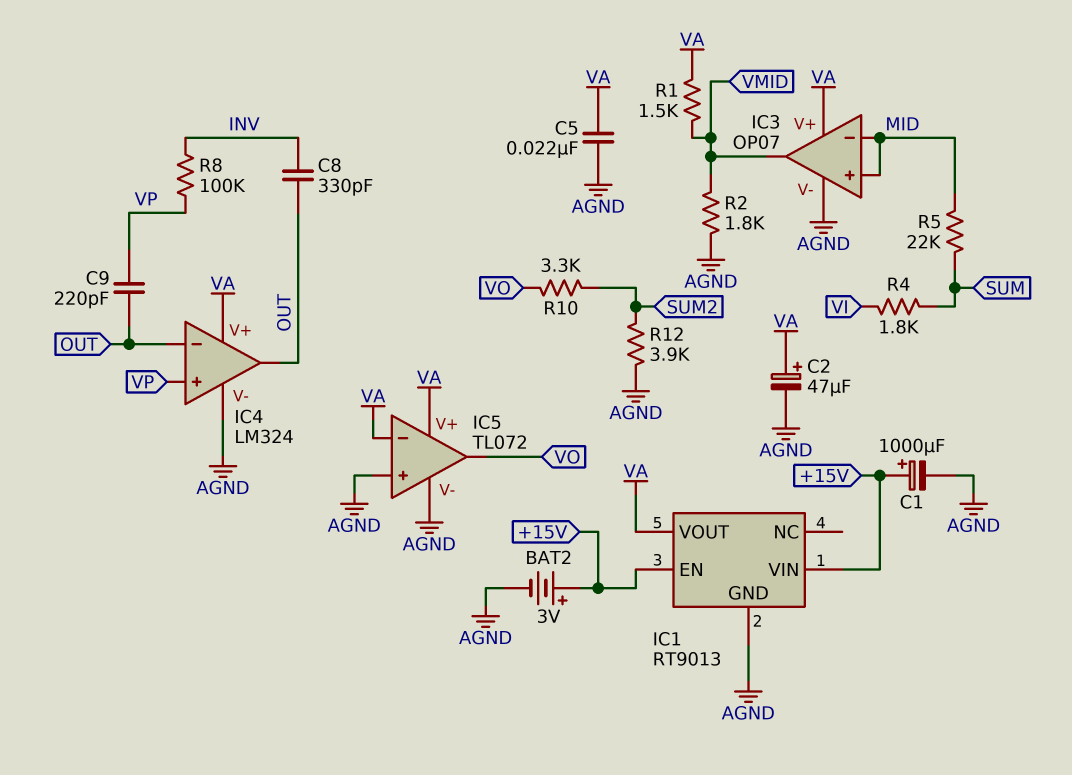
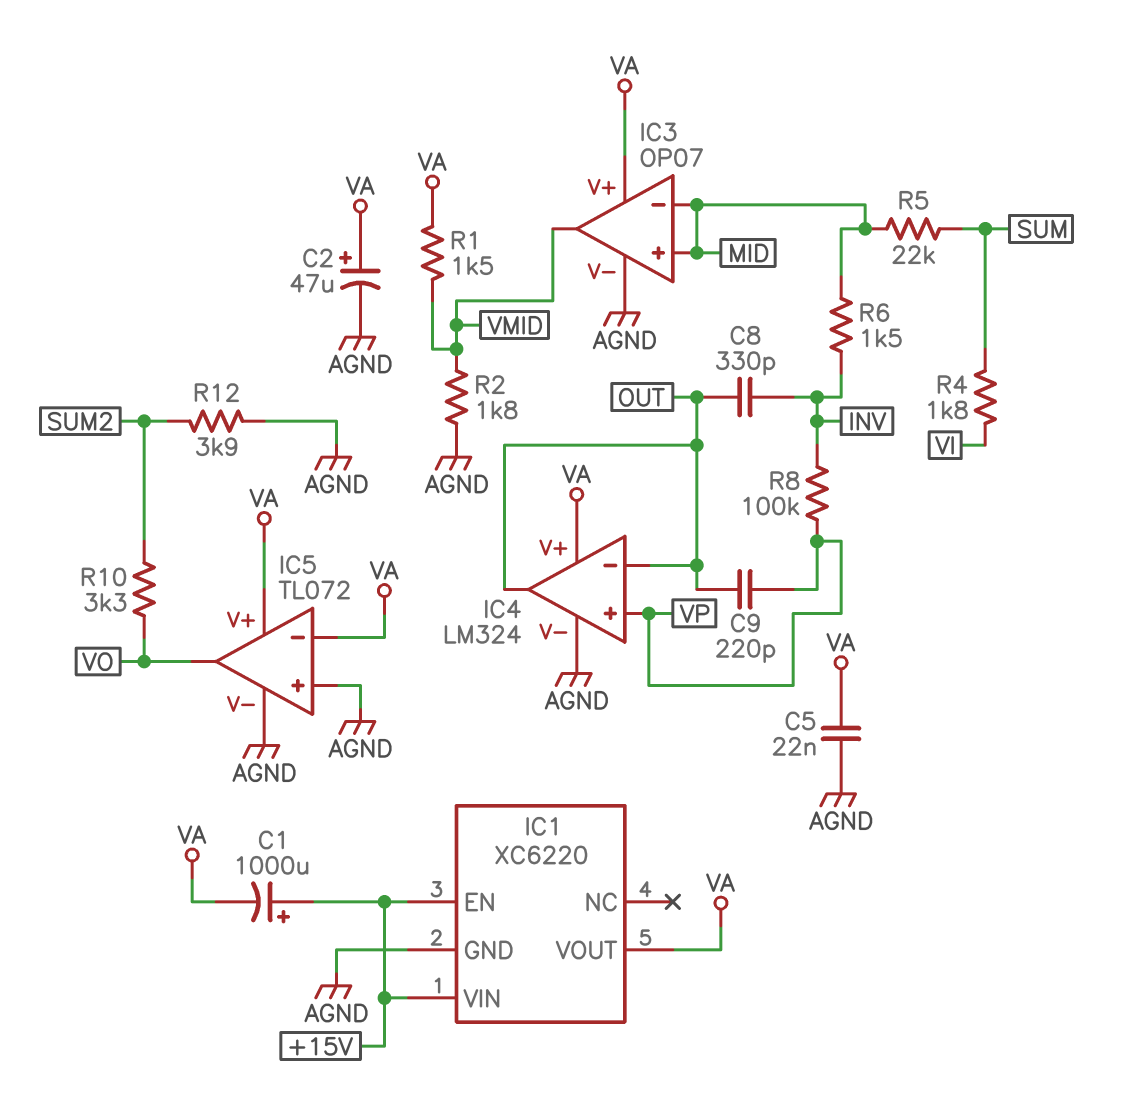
BAT2: 3V (plus +15V, minus AGND) -> none
C1: 1000uF (plus +15V, minus AGND) -> 1000uF (plus +15V, minus VA)
IC1: RT9013 -> XC6220
R6: none -> 1.5k (INV, MID)

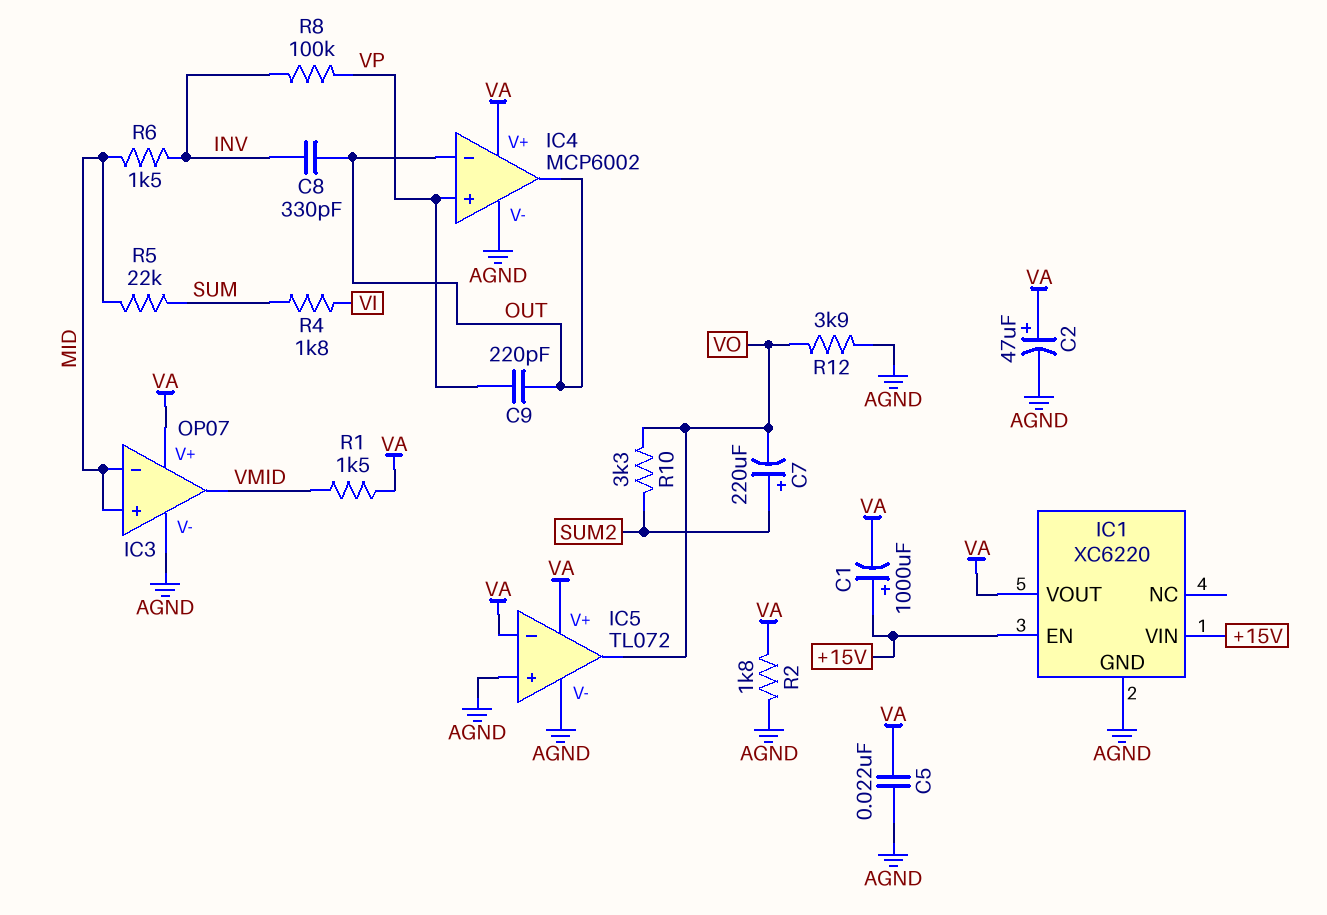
C7: none -> 220uF (plus SUM2, minus VO)
IC4: LM324 -> MCP6002
R2: 1.8k (AGND, VMID) -> 1.8k (AGND, VA)
R12: 3.9k (AGND, SUM2) -> 3.9k (AGND, VO)

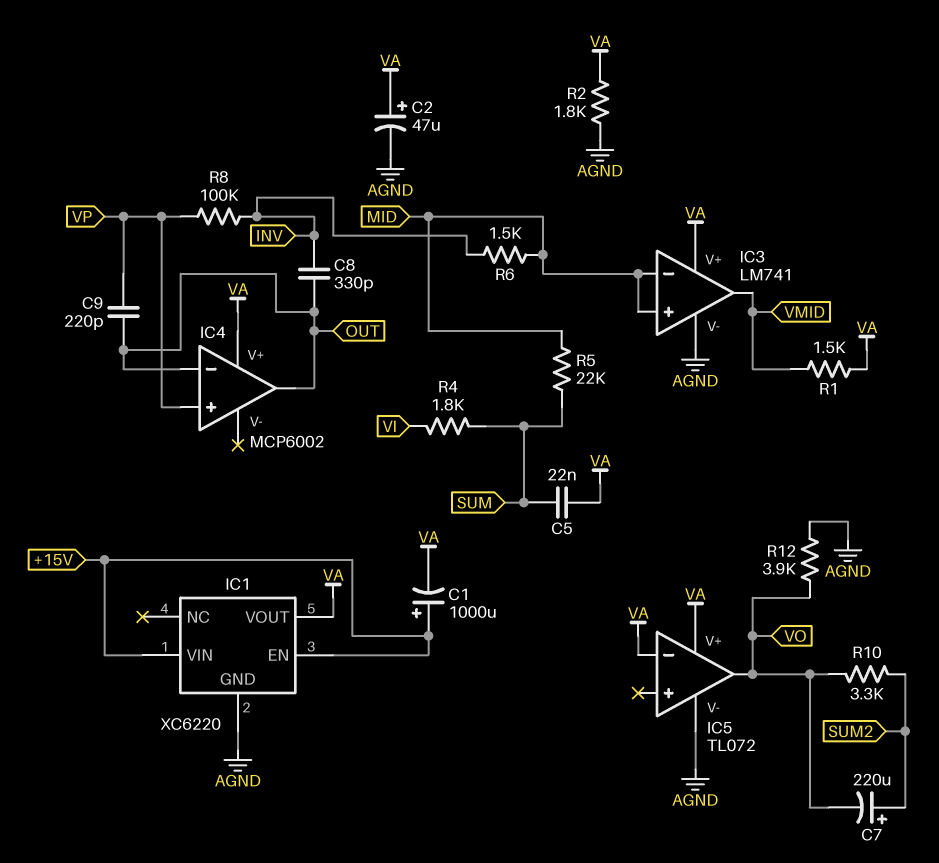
C5: 22nF (AGND, VA) -> 22nF (SUM, VA)
IC3: OP07 -> LM741
IC4 pin V-: AGND -> none
IC5 pin in+: AGND -> none

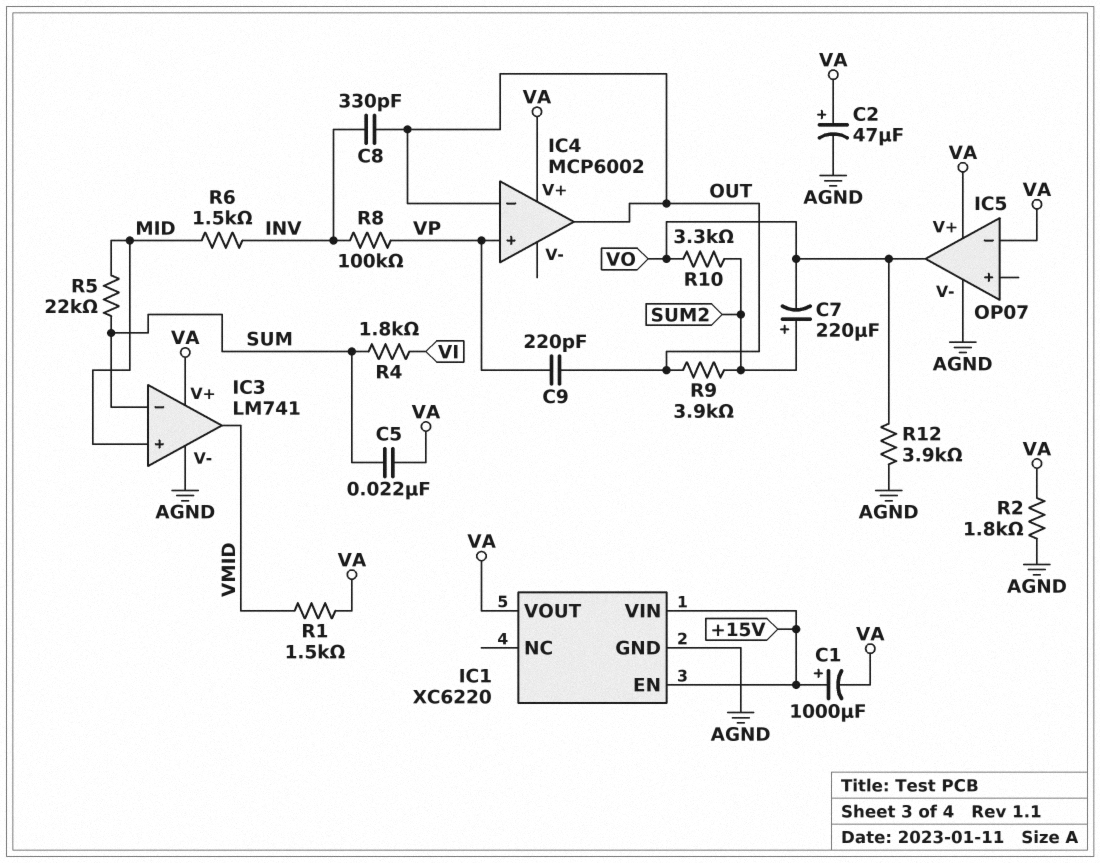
IC3 pin in-: MID -> SUM
IC5: TL072 -> OP07
R9: none -> 3.9k (OUT, SUM2)

